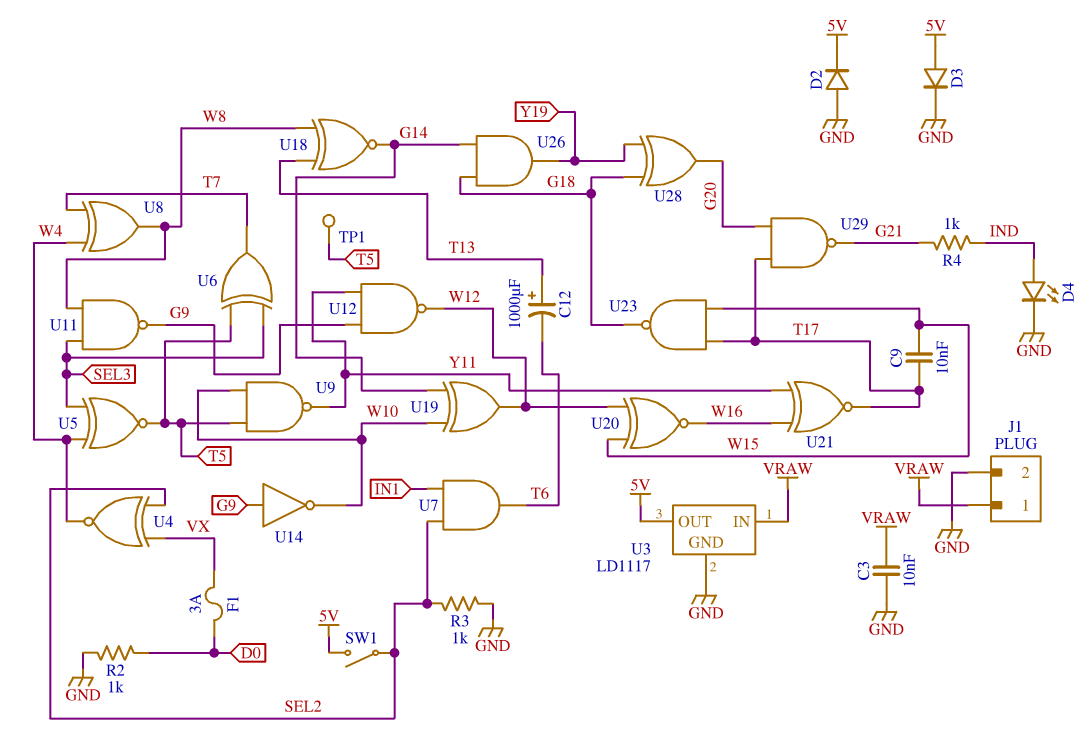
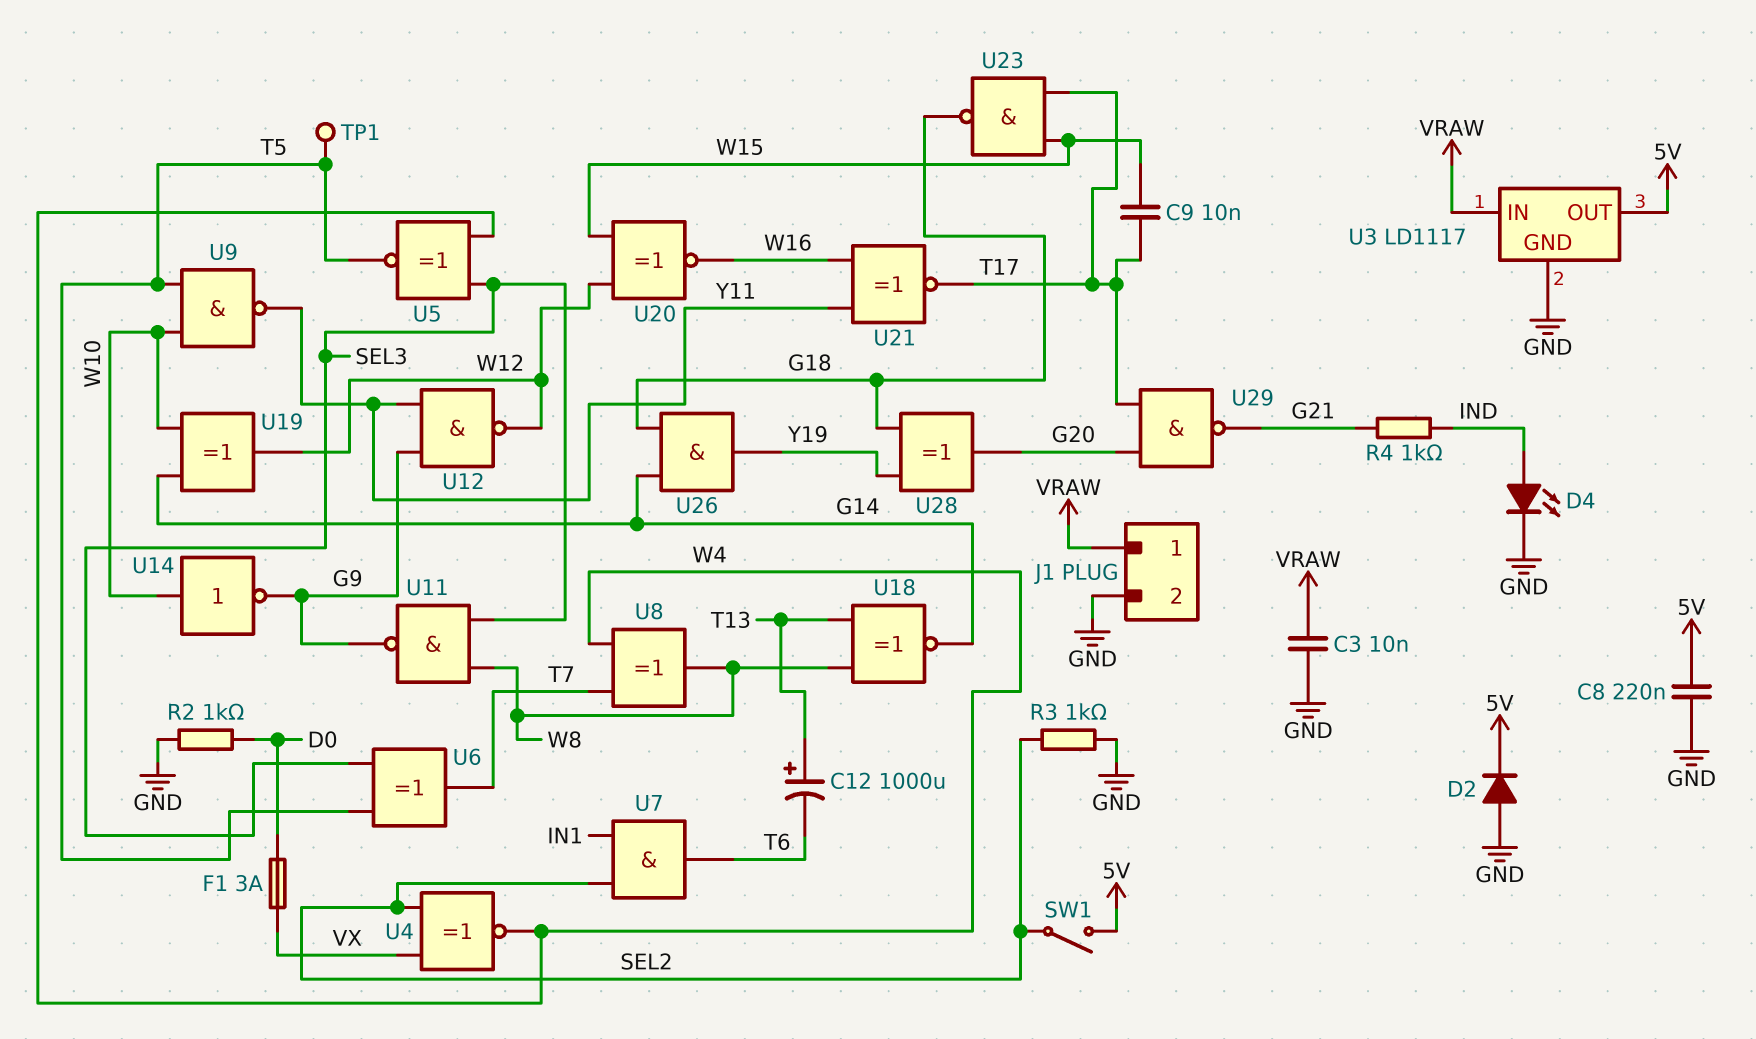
C8: none -> 220nF (5V, GND)
D3: diode (A 5V, K GND) -> none
U14: NOT (in G9, out W10) -> NOT (in W10, out G9)

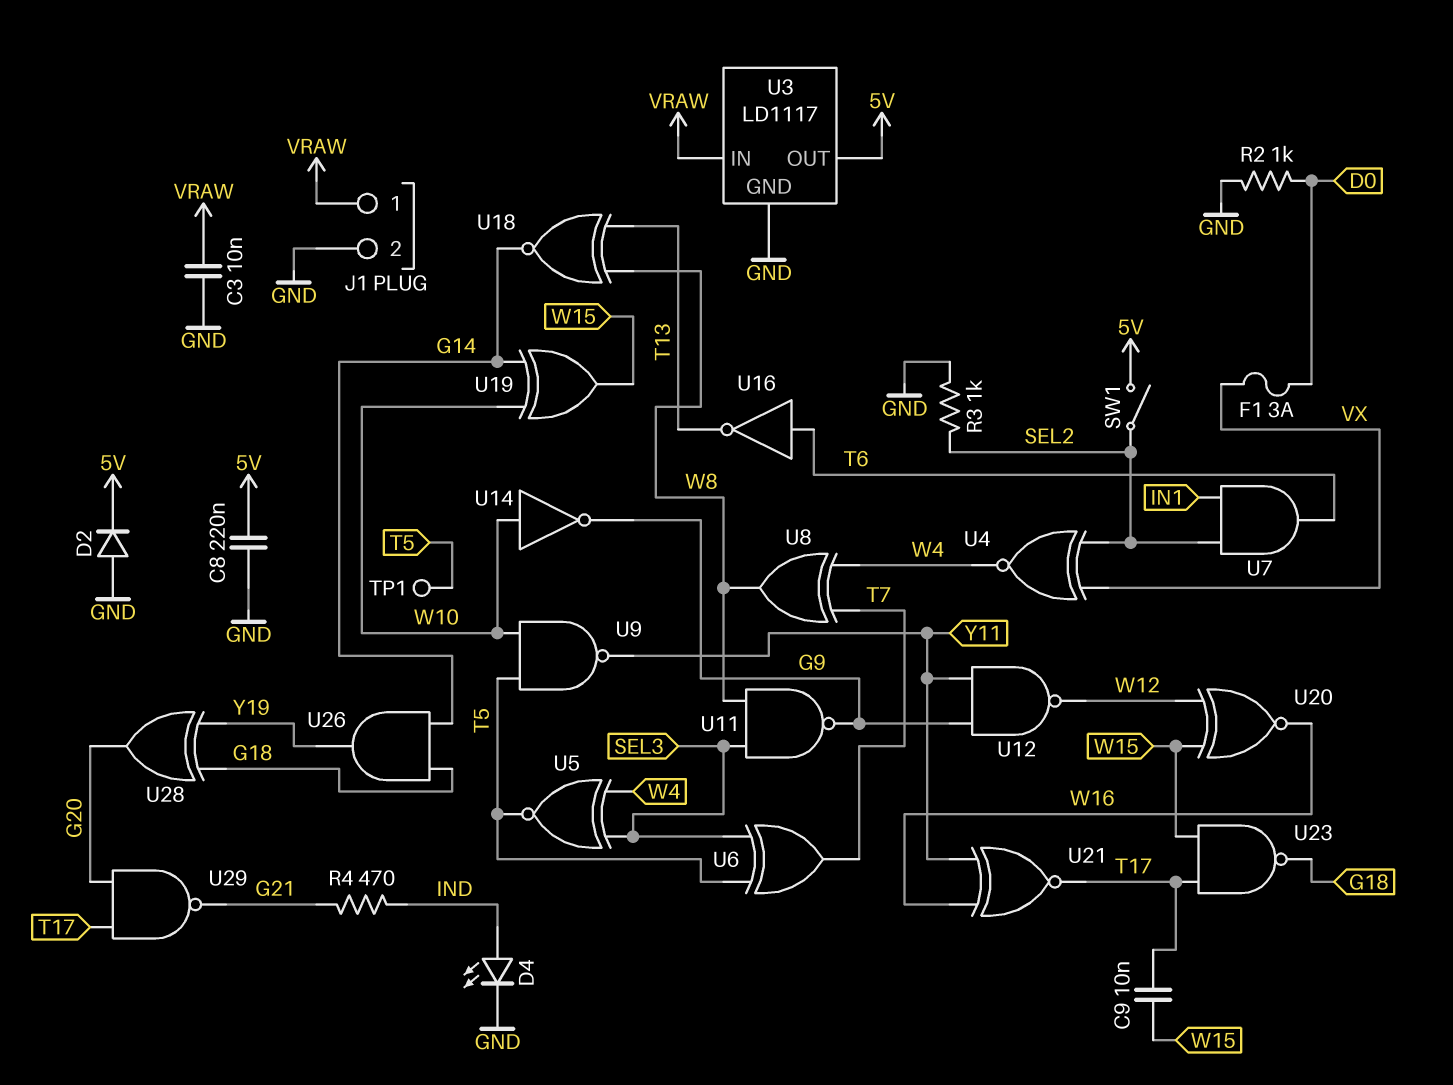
C12: 1000uF (plus T13, minus T6) -> none
R4: 1k (G21, IND) -> 470 (G21, IND)
U16: none -> NOT (in T6, out T13)
U19: XOR (in G14, in W10, out W12) -> XOR (in G14, in W10, out W15)

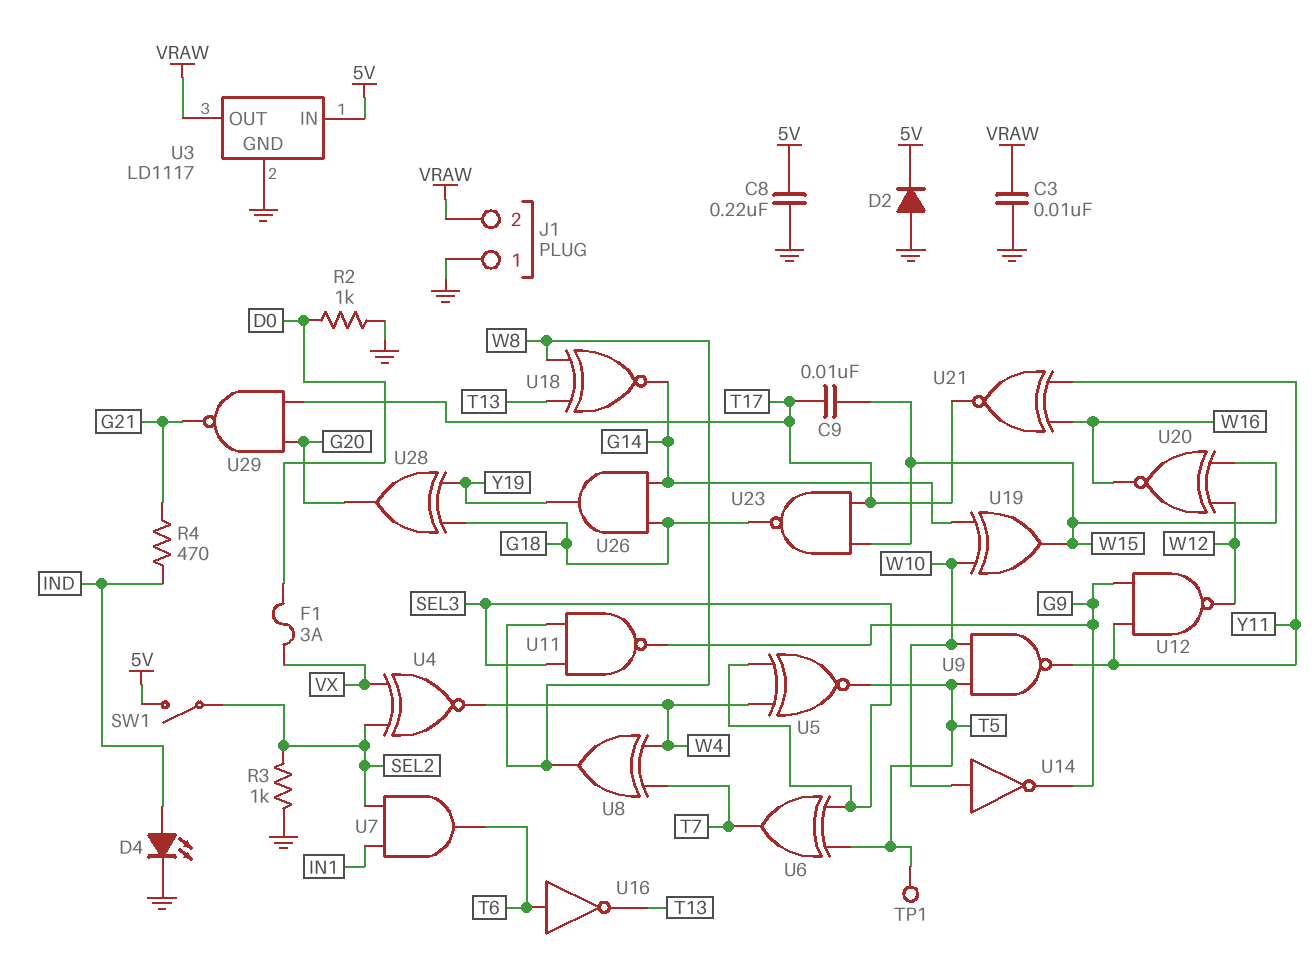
J1 pin 1: VRAW -> GND
J1 pin 2: GND -> VRAW
U3 pin IN: VRAW -> 5V
U3 pin OUT: 5V -> VRAW

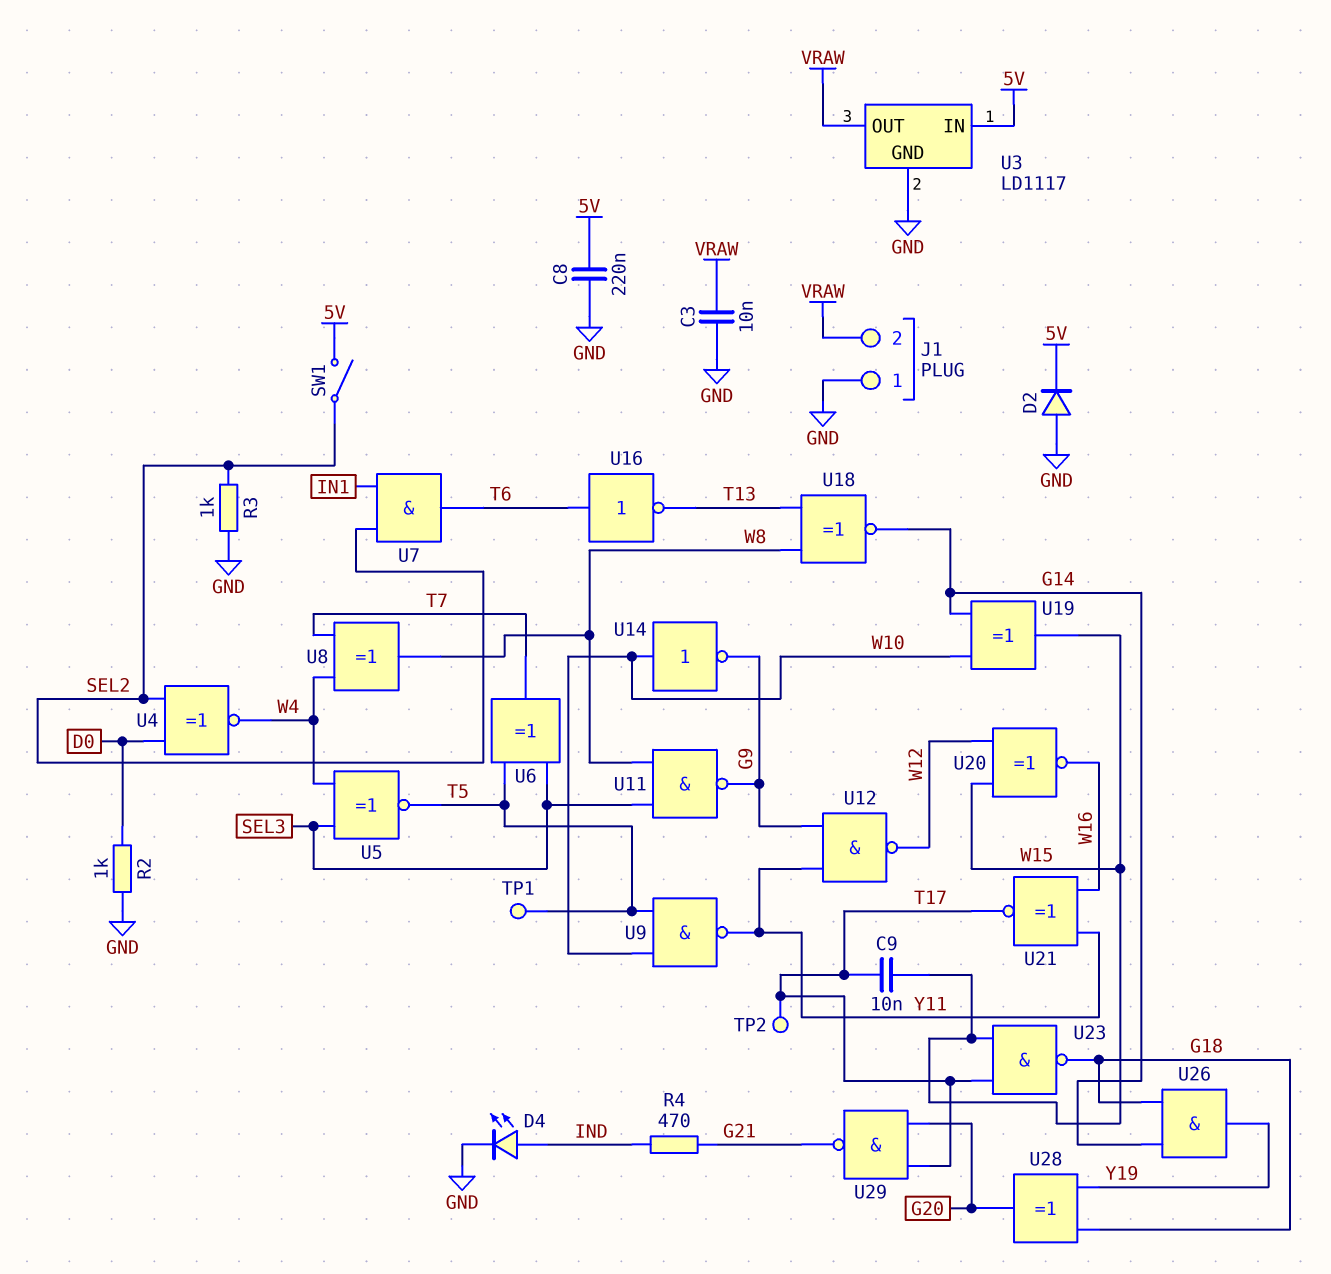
F1: 3A (D0, VX) -> none
TP2: none -> test point (T17)
U4: XNOR (in SEL2, in VX, out W4) -> XNOR (in D0, in SEL2, out W4)

